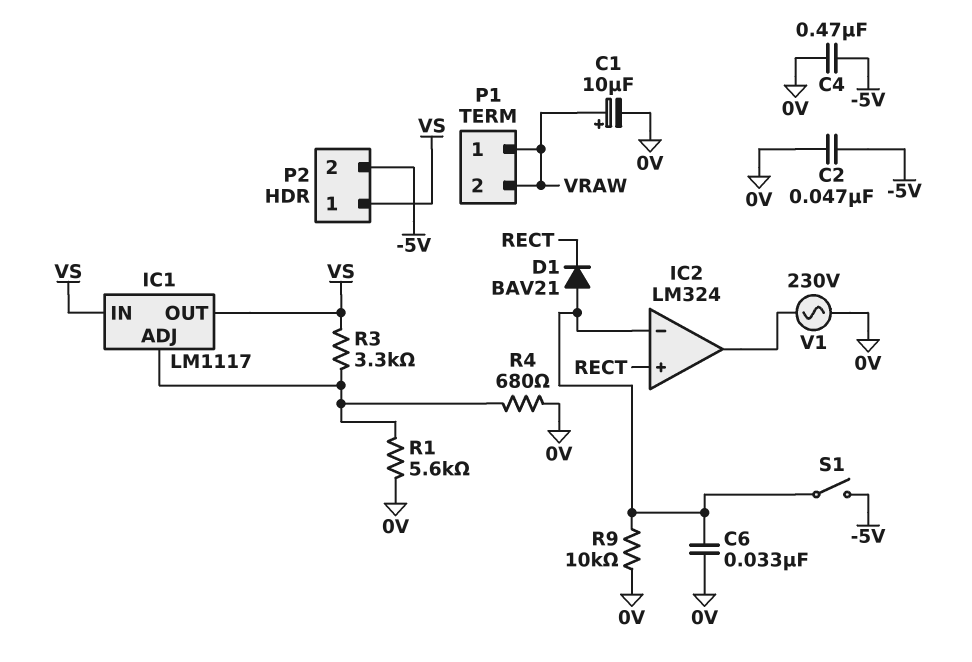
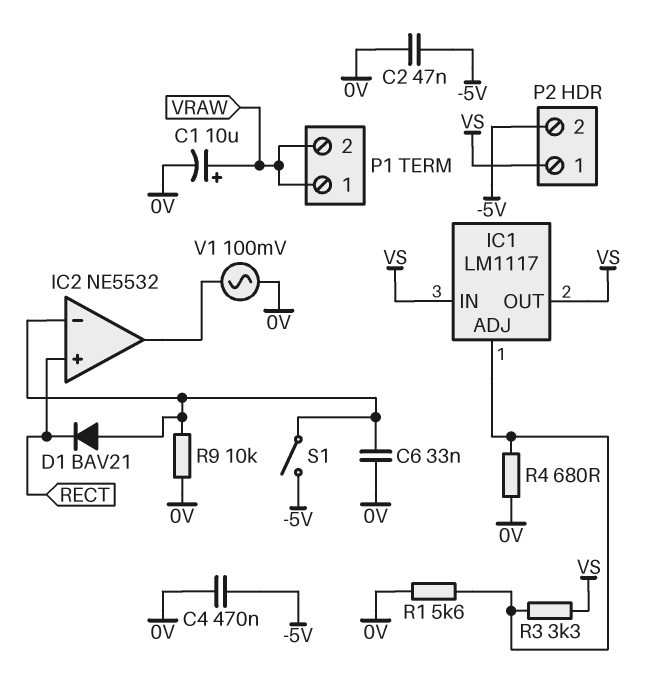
IC2: LM324 -> NE5532
V1: AC 230V (0V, IC2/out) -> AC 100mV (0V, IC2/out)

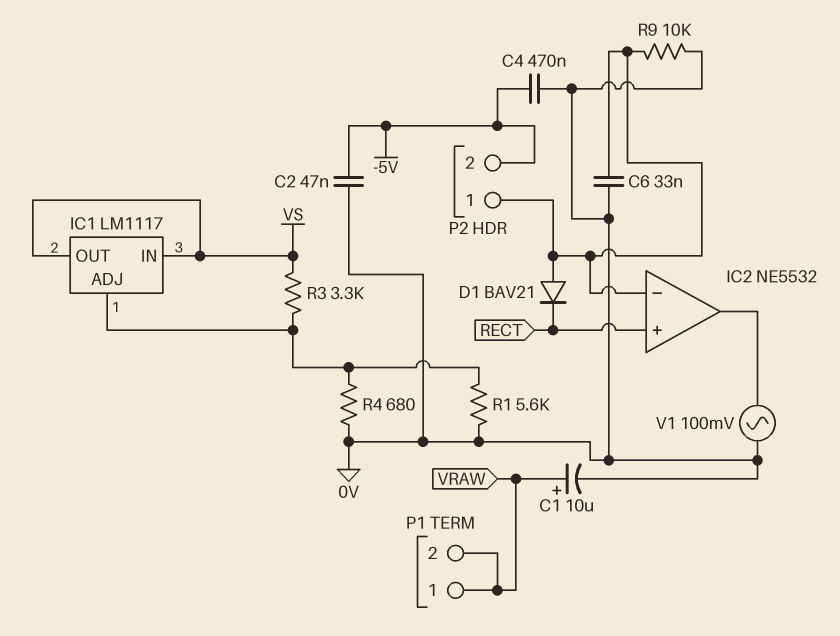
P2 pin 1: VS -> IC2/in-
S1: switch (-5V, IC2/in-) -> none

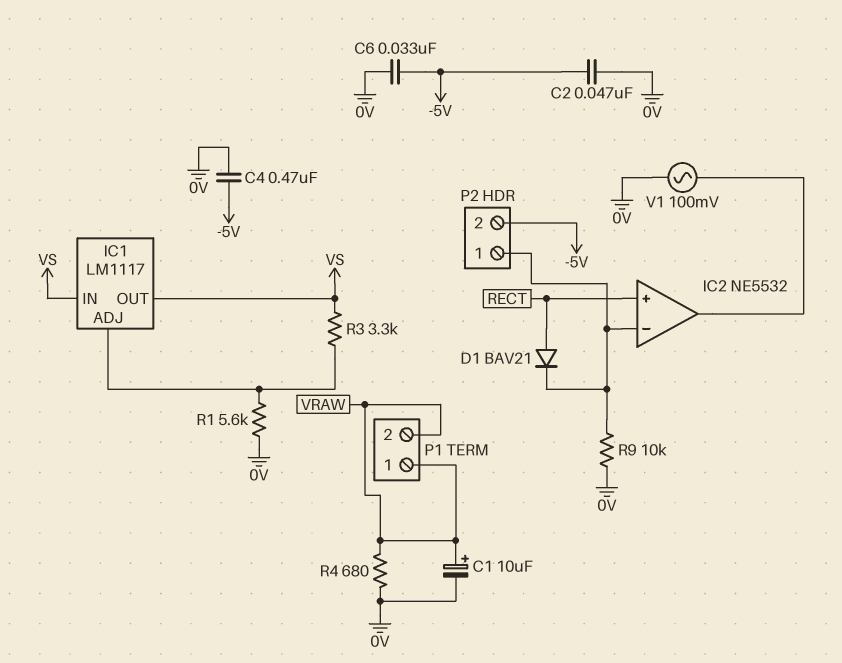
C6: 33nF (0V, IC2/in-) -> 33nF (-5V, 0V)
D1: diode BAV21 (A IC2/in-, K RECT) -> diode BAV21 (A RECT, K IC2/in-)
R4: 680 (0V, IC1/ADJ) -> 680 (0V, VRAW)

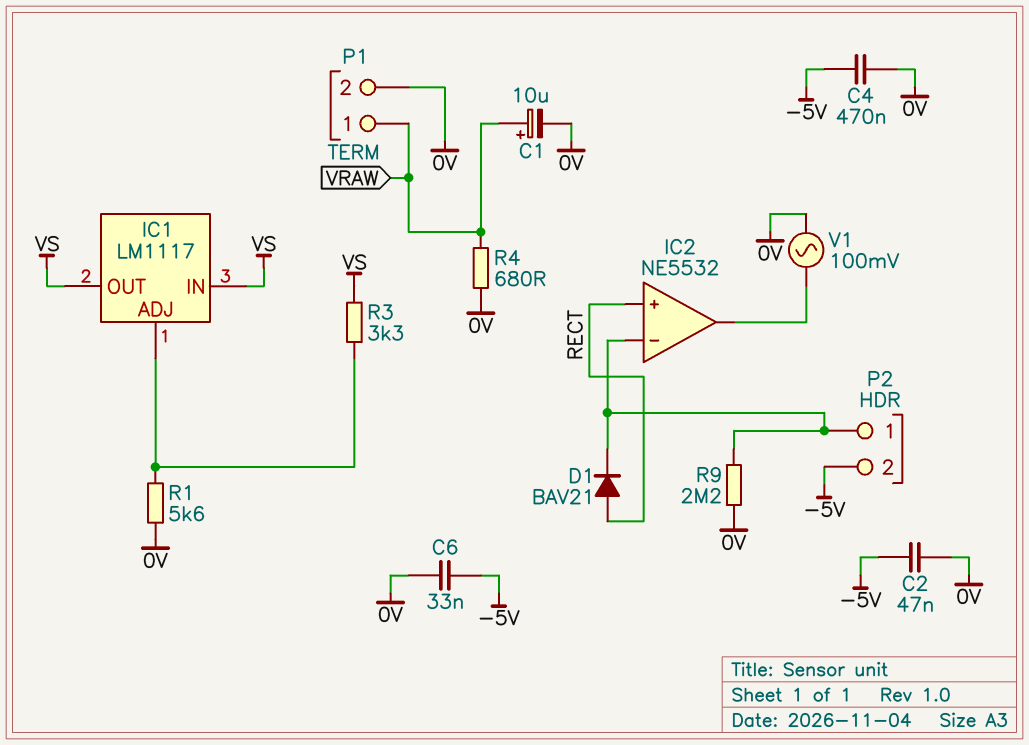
P1 pin 2: VRAW -> 0V
R9: 10k (0V, IC2/in-) -> 2.2M (0V, IC2/in-)

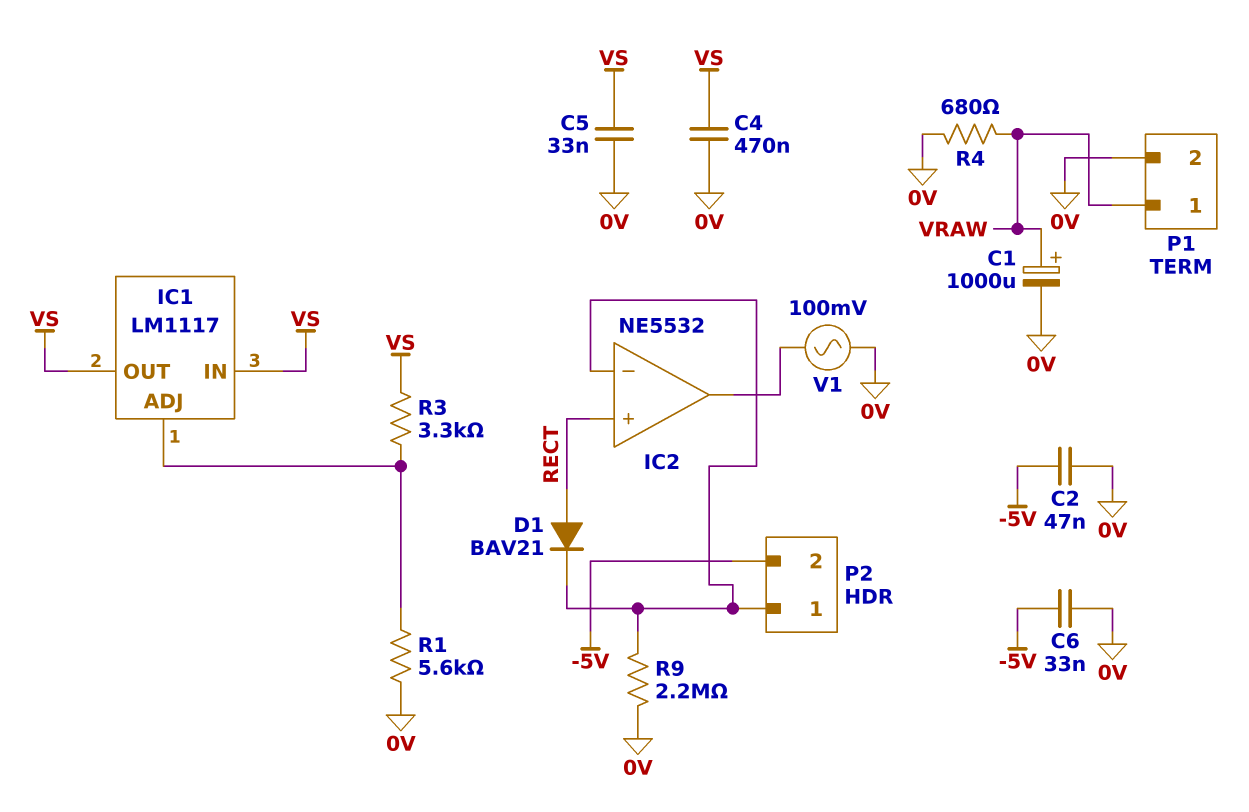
C1: 10uF (plus VRAW, minus 0V) -> 1000uF (plus VRAW, minus 0V)
C4: 470nF (-5V, 0V) -> 470nF (0V, VS)
C5: none -> 33nF (0V, VS)

